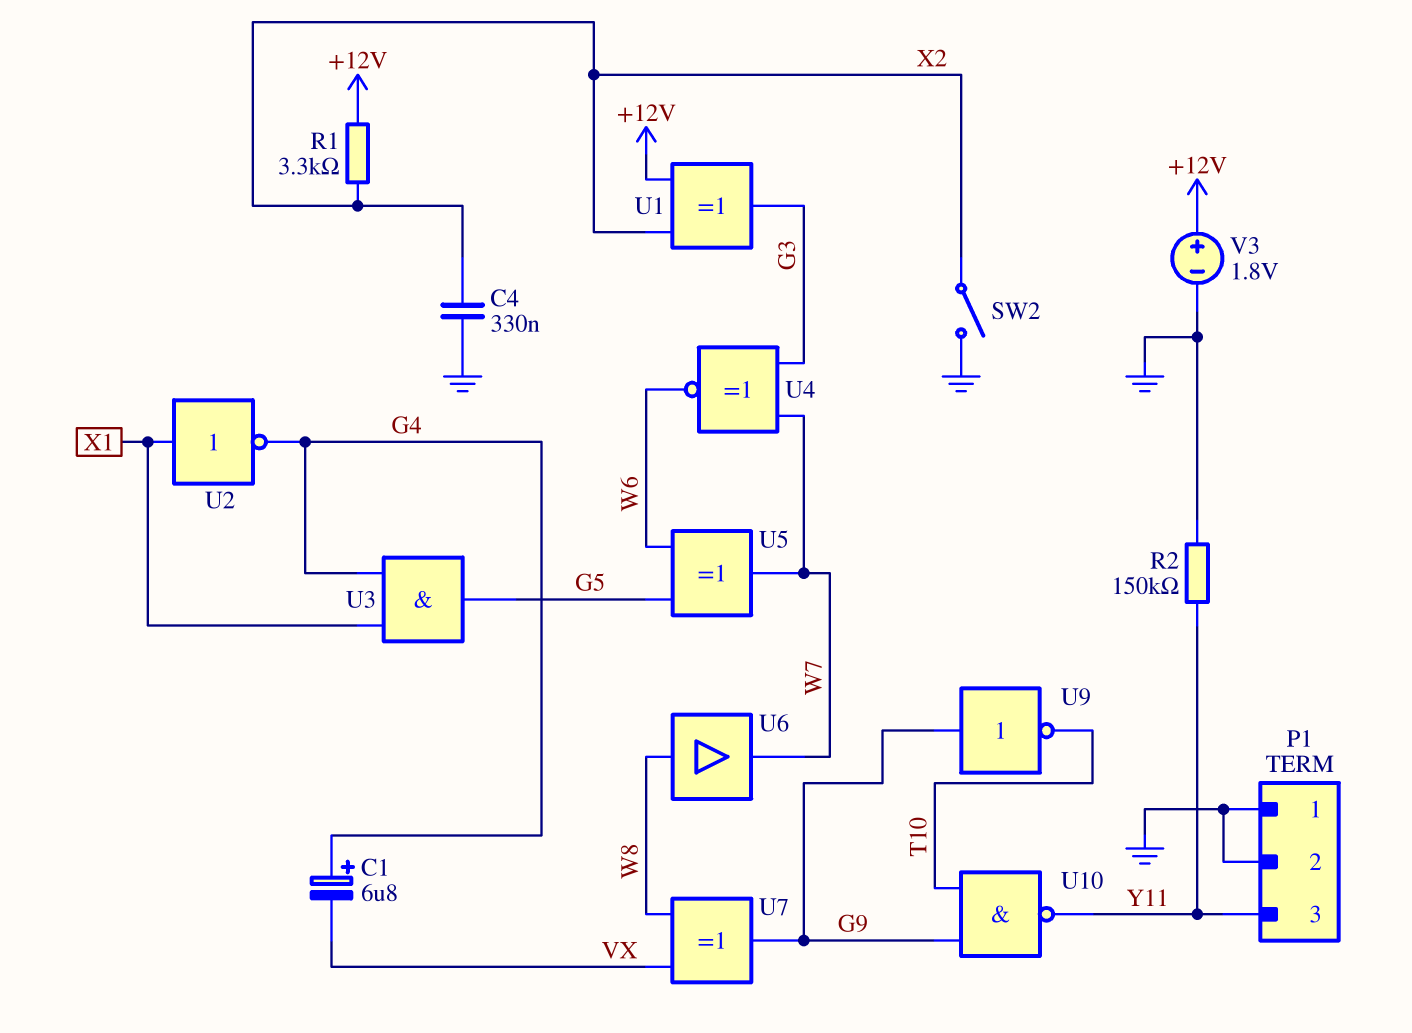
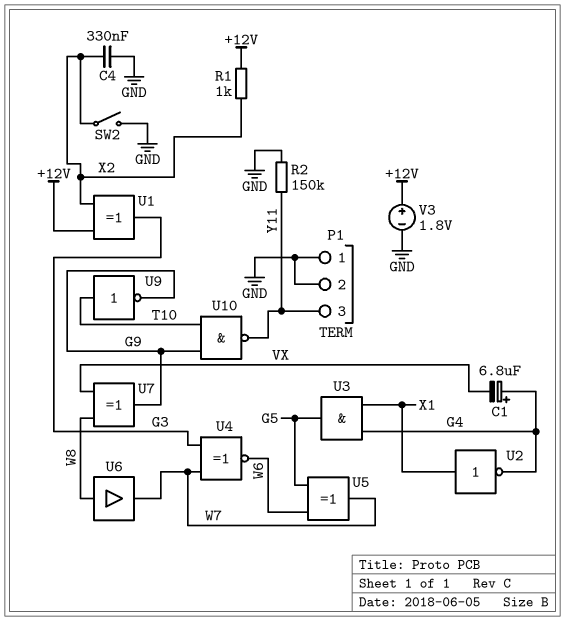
R1: 3.3k (+12V, X2) -> 1k (+12V, X2)
U9: NOT (in G9, out T10) -> NOT (in T10, out G9)

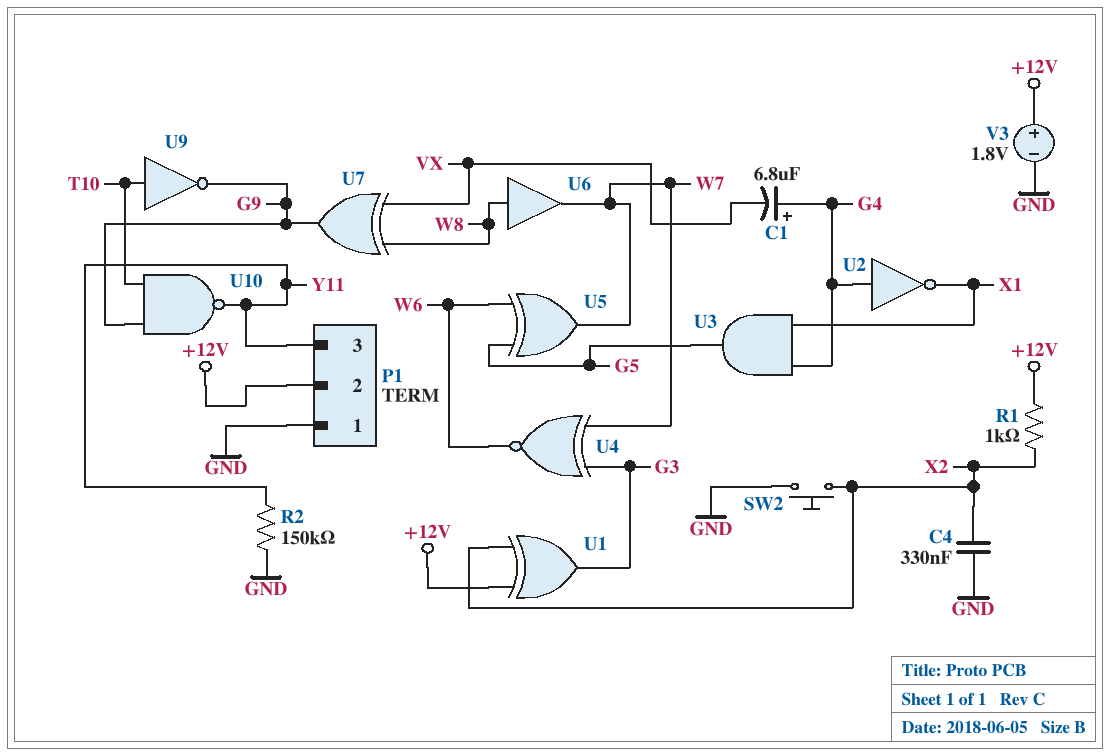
P1 pin 2: GND -> +12V
SW2: switch (GND, X2) -> button (GND, X2)
U2: NOT (in X1, out G4) -> NOT (in G4, out X1)

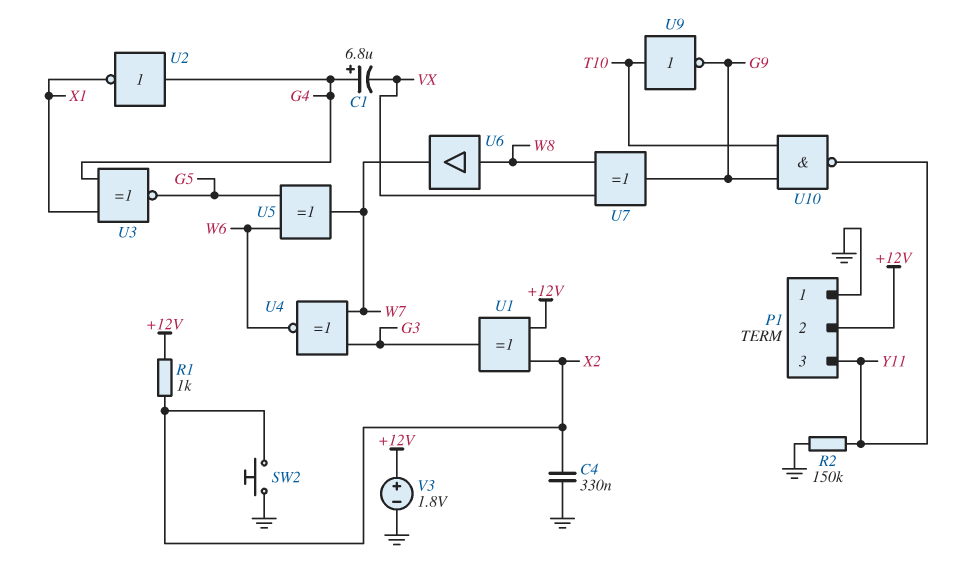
U3: AND (in G4, in X1, out G5) -> XNOR (in G4, in X1, out G5)

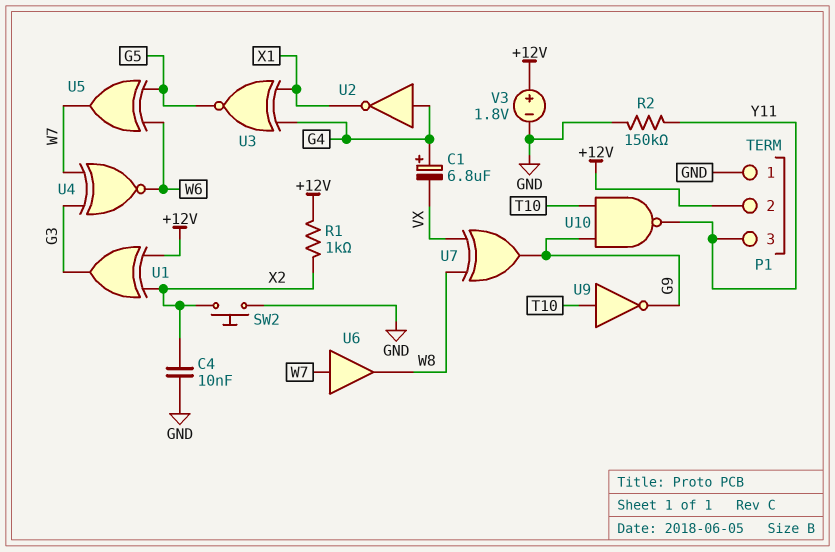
C4: 330nF (GND, X2) -> 10nF (GND, X2)
U6: buffer (in W8, out W7) -> buffer (in W7, out W8)

